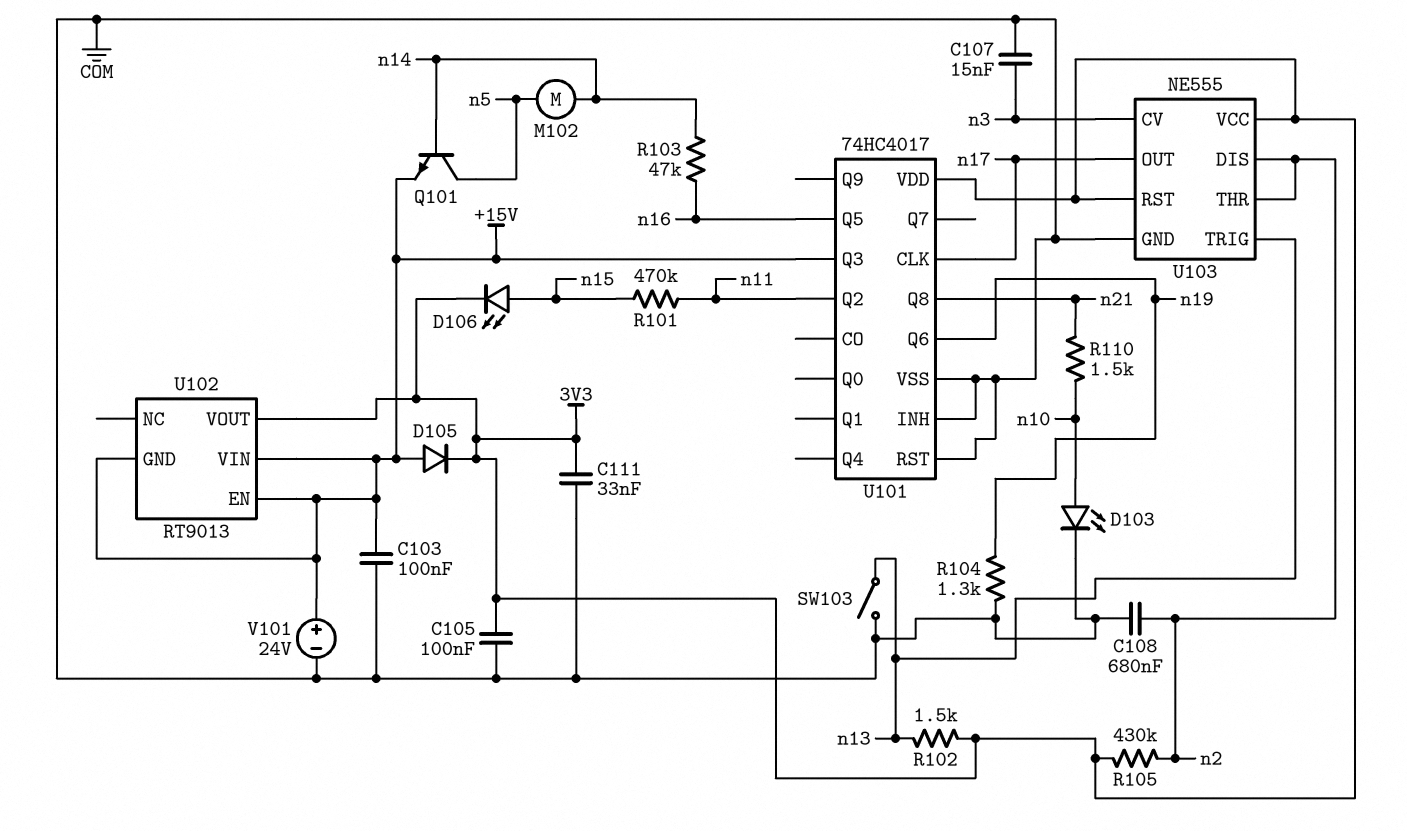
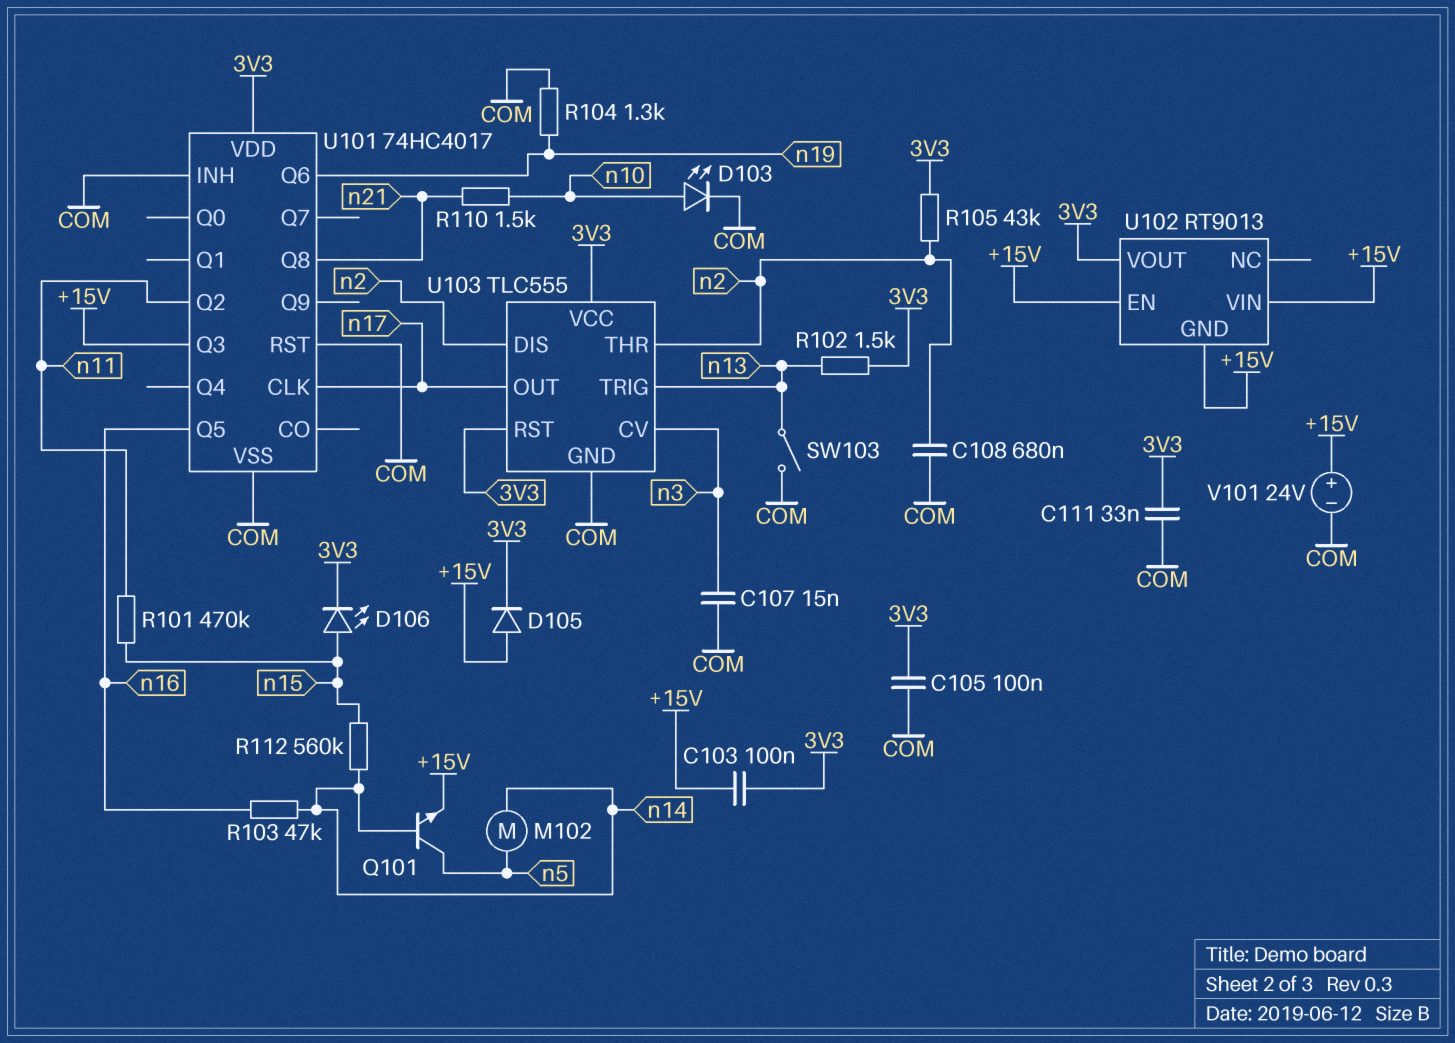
C103: 100nF (+15V, COM) -> 100nF (+15V, 3V3)
R105: 430k (3V3, n2) -> 43k (3V3, n2)
R112: none -> 560k (n14, n15)
U103: NE555 -> TLC555

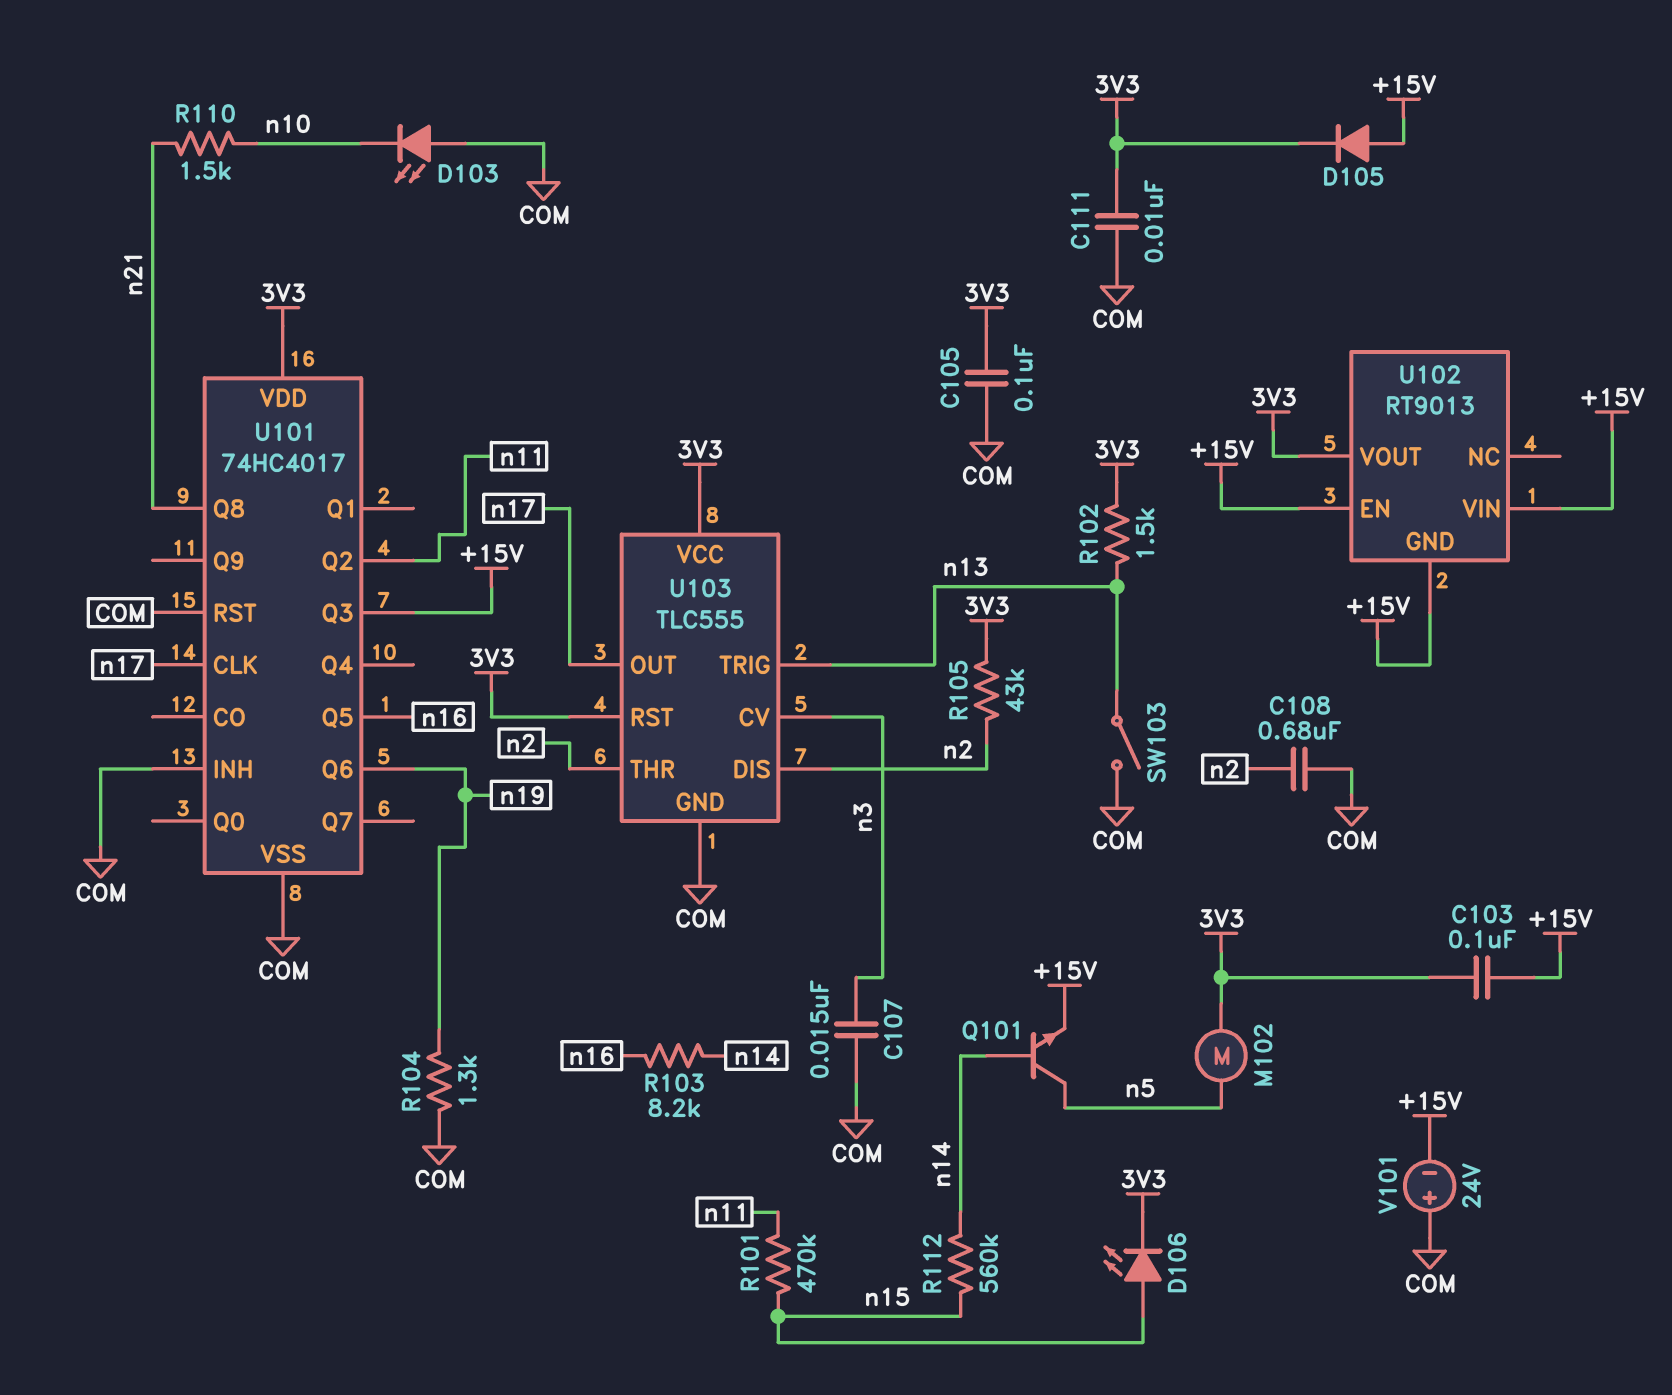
C111: 33nF (3V3, COM) -> 10nF (3V3, COM)
D103: LED (A n10, K COM) -> LED (A COM, K n10)
M102: motor (n5, n14) -> motor (3V3, n5)
R103: 47k (n14, n16) -> 8.2k (n14, n16)
V101: 24V (plus +15V, minus COM) -> 24V (plus COM, minus +15V)

